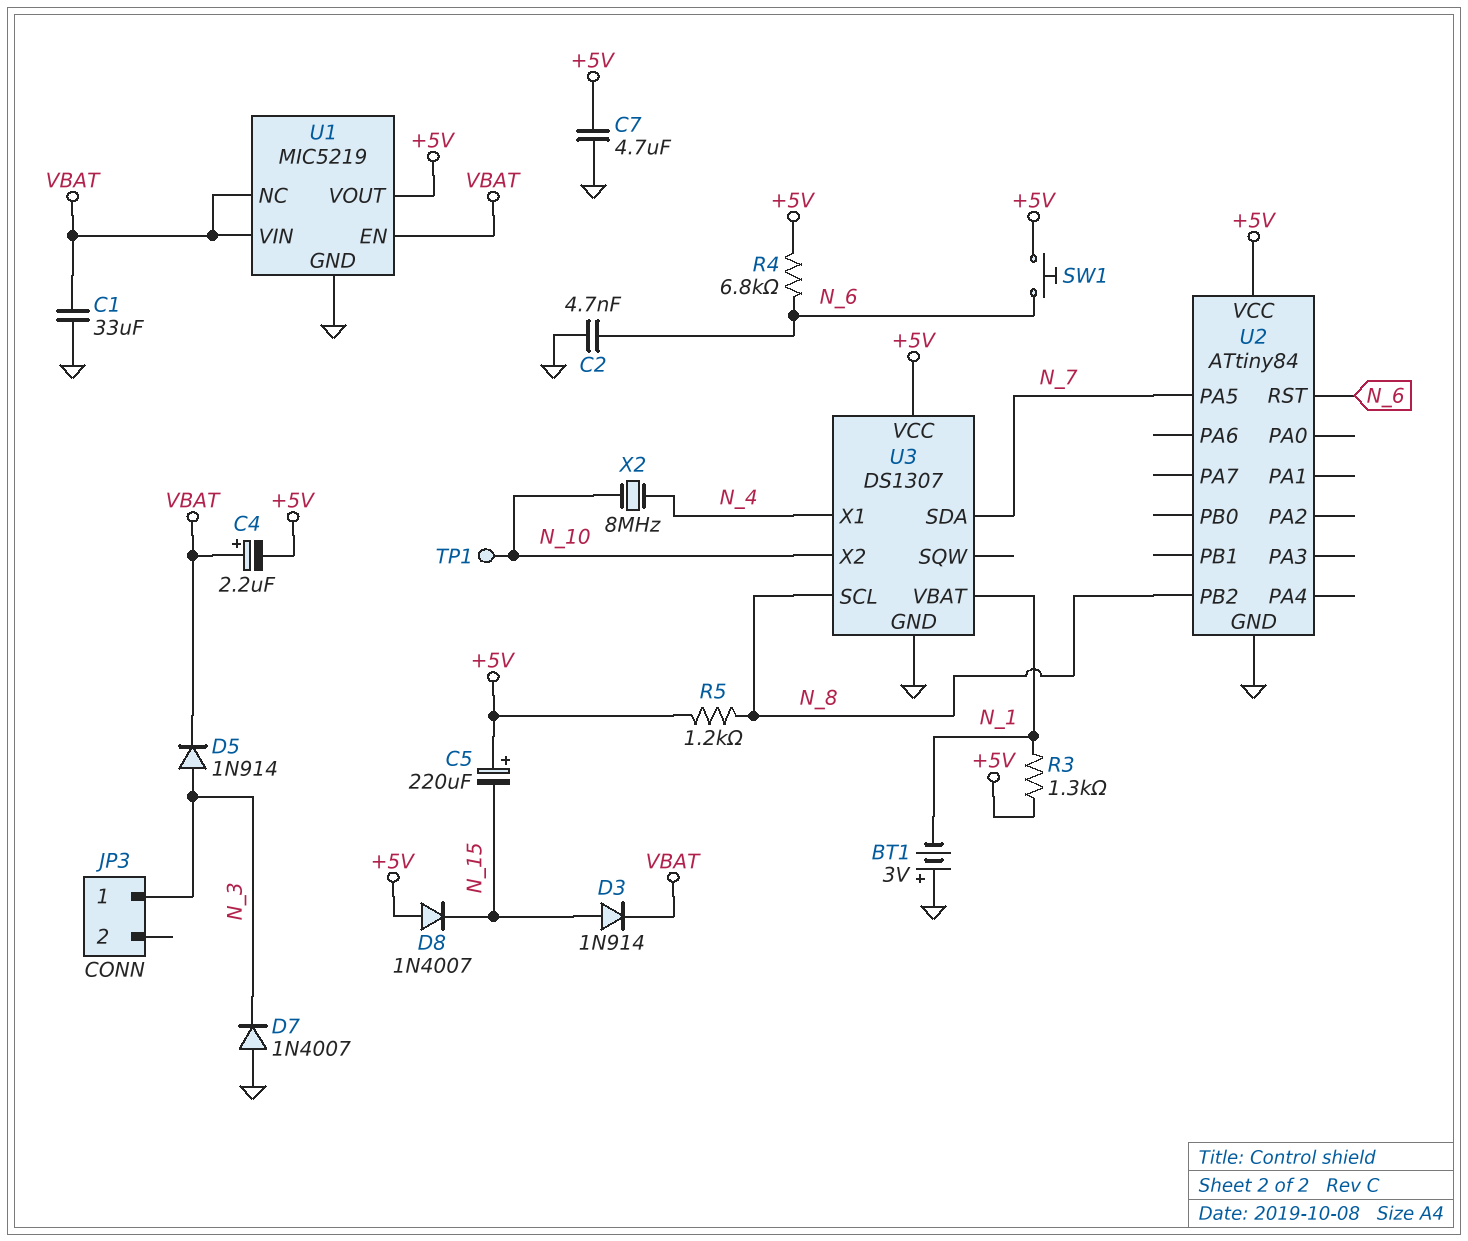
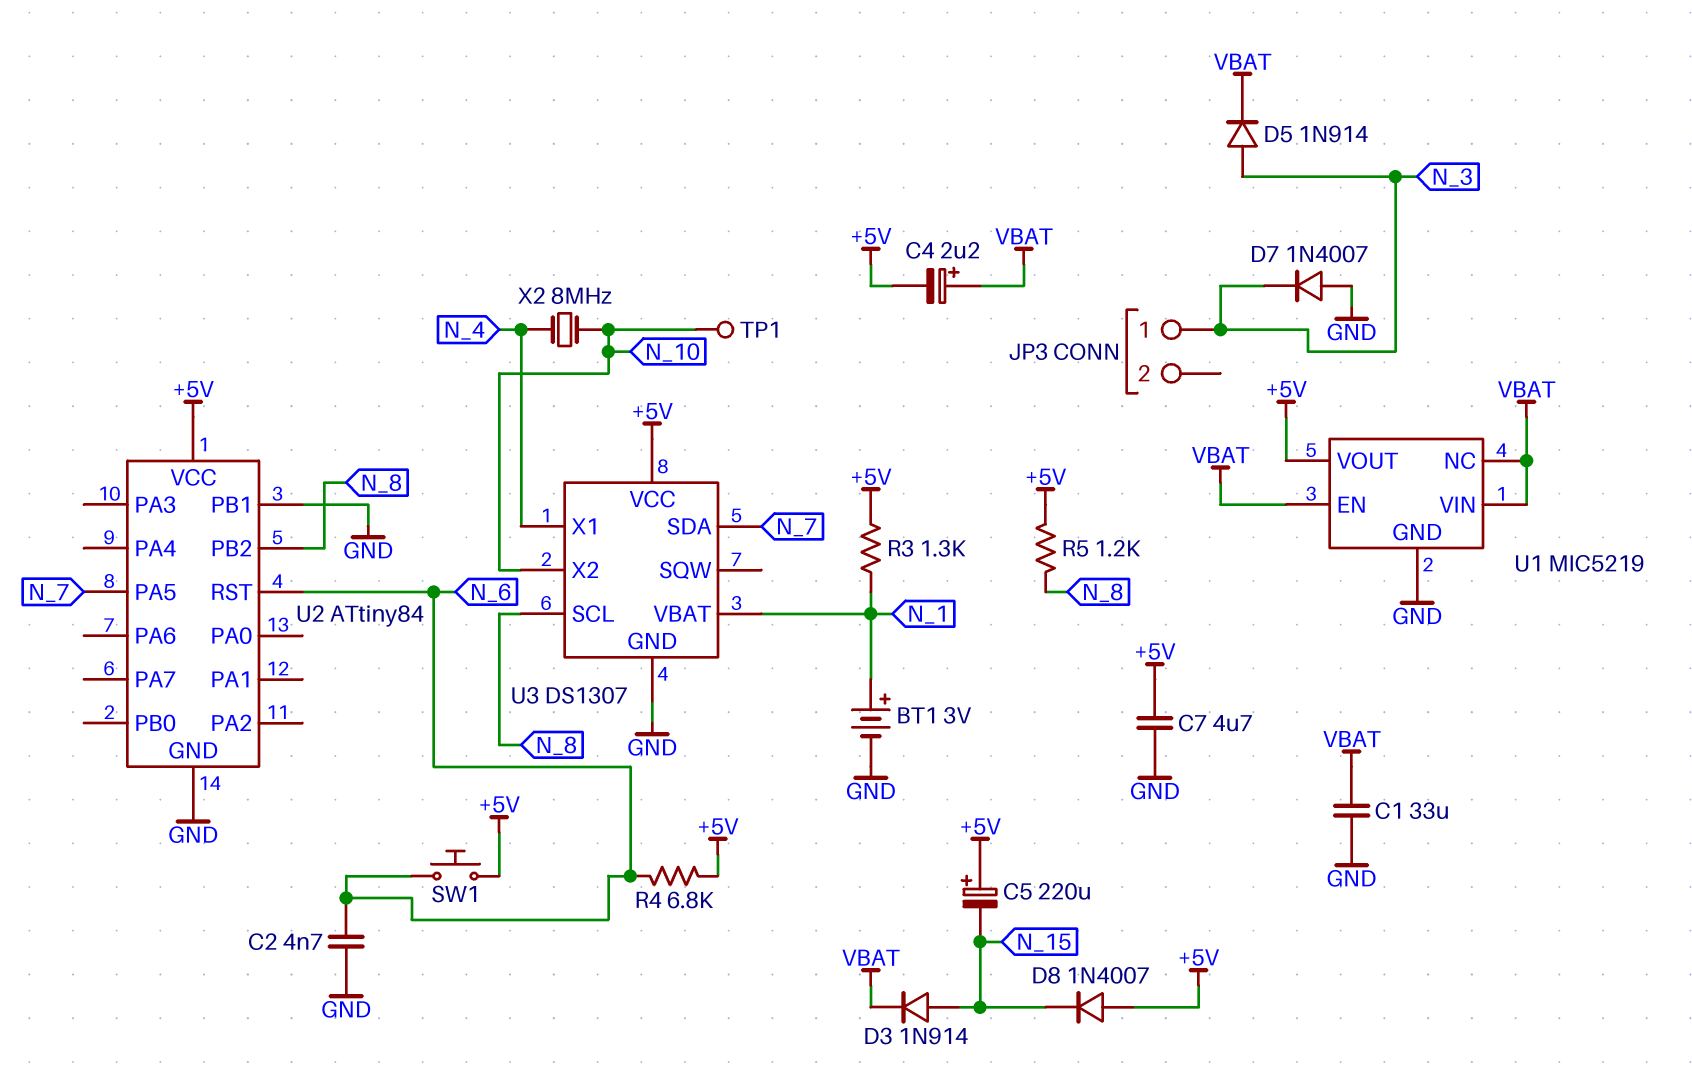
BT1: 3V (plus GND, minus N_1) -> 3V (plus N_1, minus GND)
U2 pin PB1: none -> GND

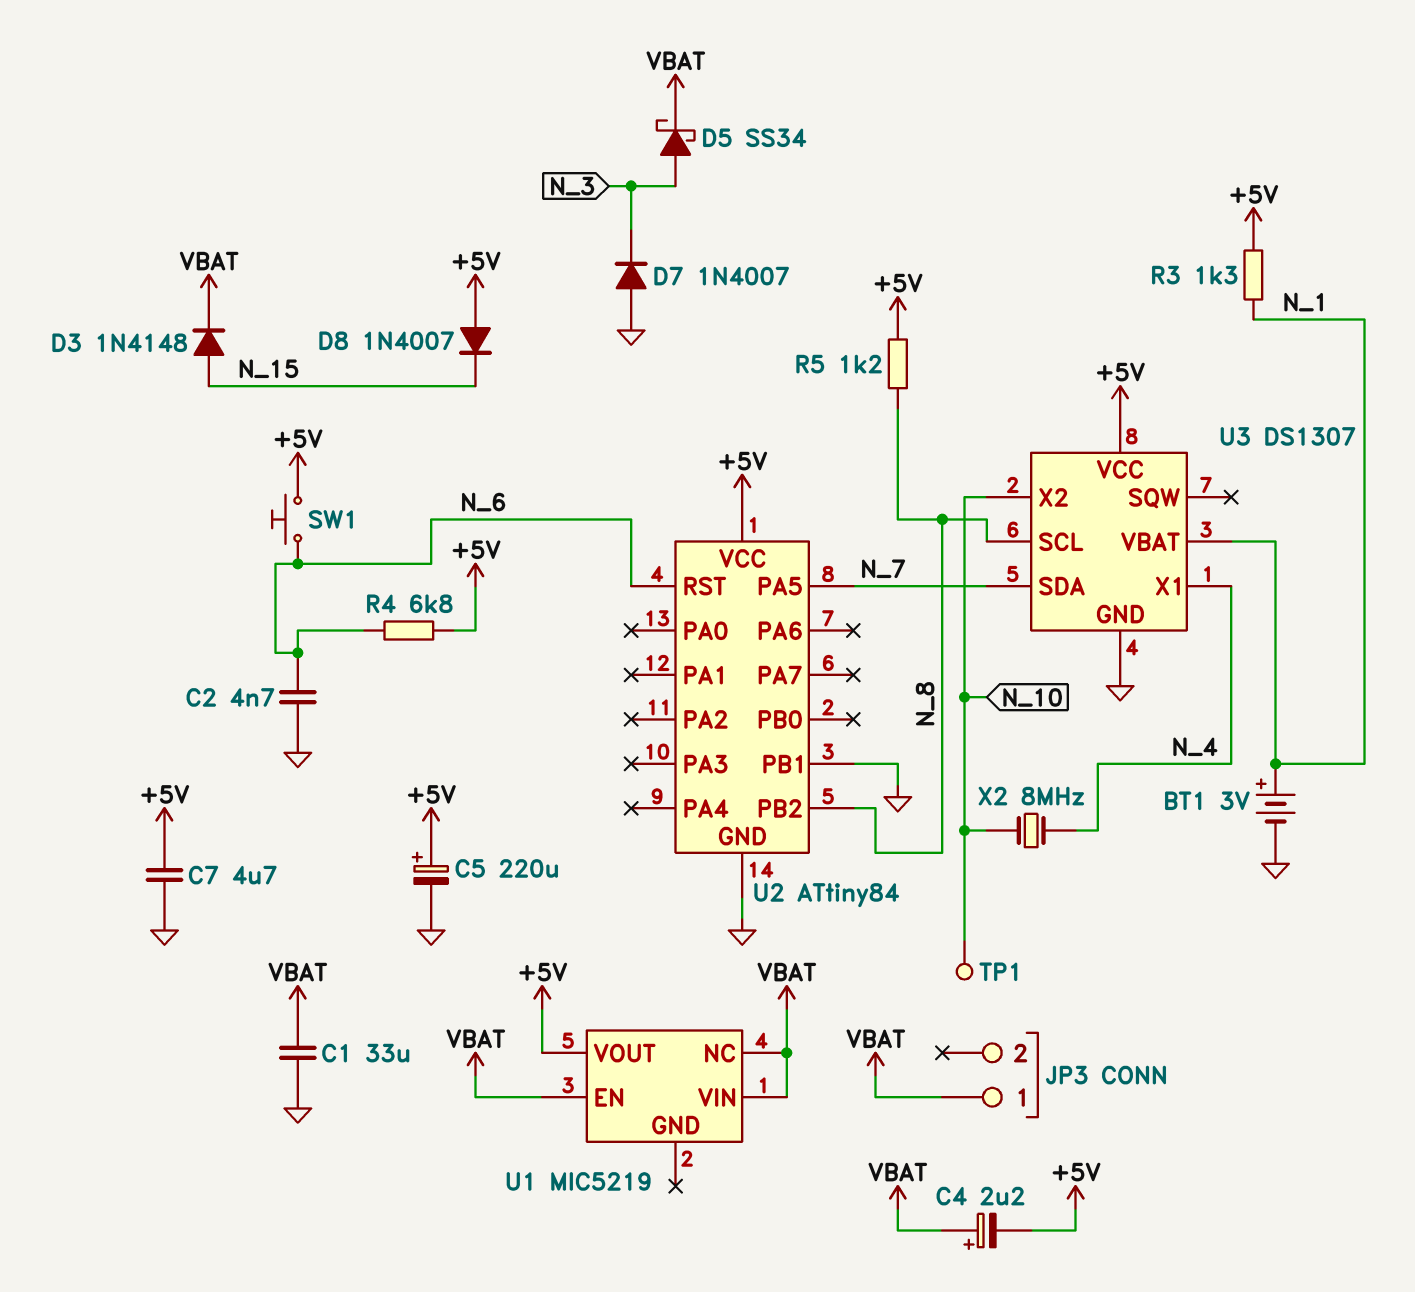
C5: 220uF (plus +5V, minus N_15) -> 220uF (plus +5V, minus GND)
D3: diode 1N914 (A N_15, K VBAT) -> diode 1N4148 (A N_15, K VBAT)
D5: diode 1N914 (A N_3, K VBAT) -> schottky SS34 (A N_3, K VBAT)
JP3 pin 1: N_3 -> VBAT
U1 pin GND: GND -> none

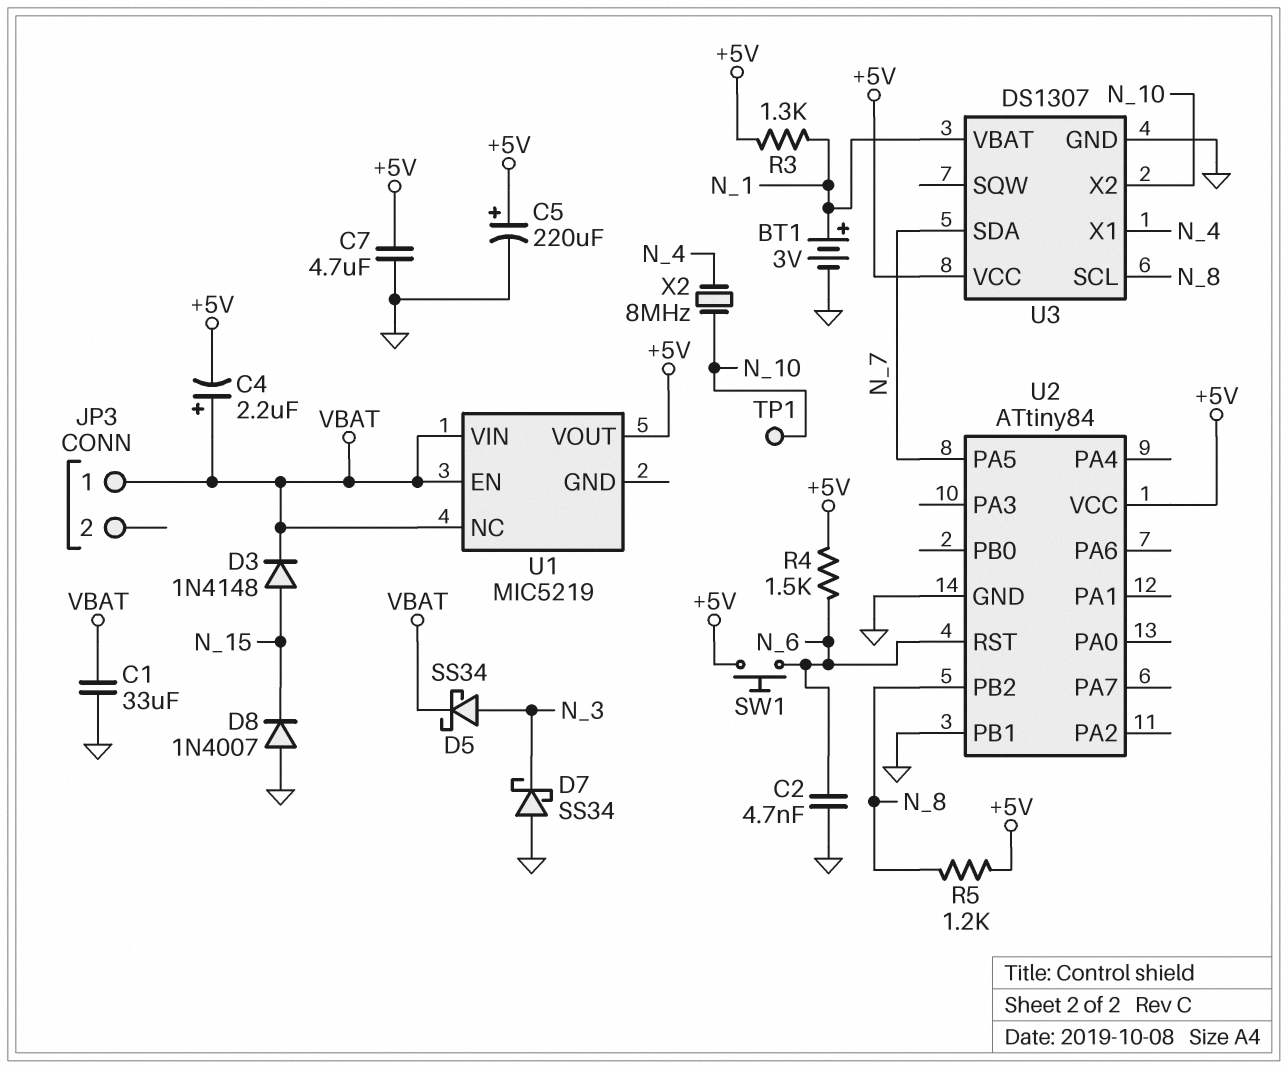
D7: diode 1N4007 (A GND, K N_3) -> schottky SS34 (A GND, K N_3)
D8: diode 1N4007 (A +5V, K N_15) -> diode 1N4007 (A GND, K N_15)
R4: 6.8k (+5V, N_6) -> 1.5k (+5V, N_6)

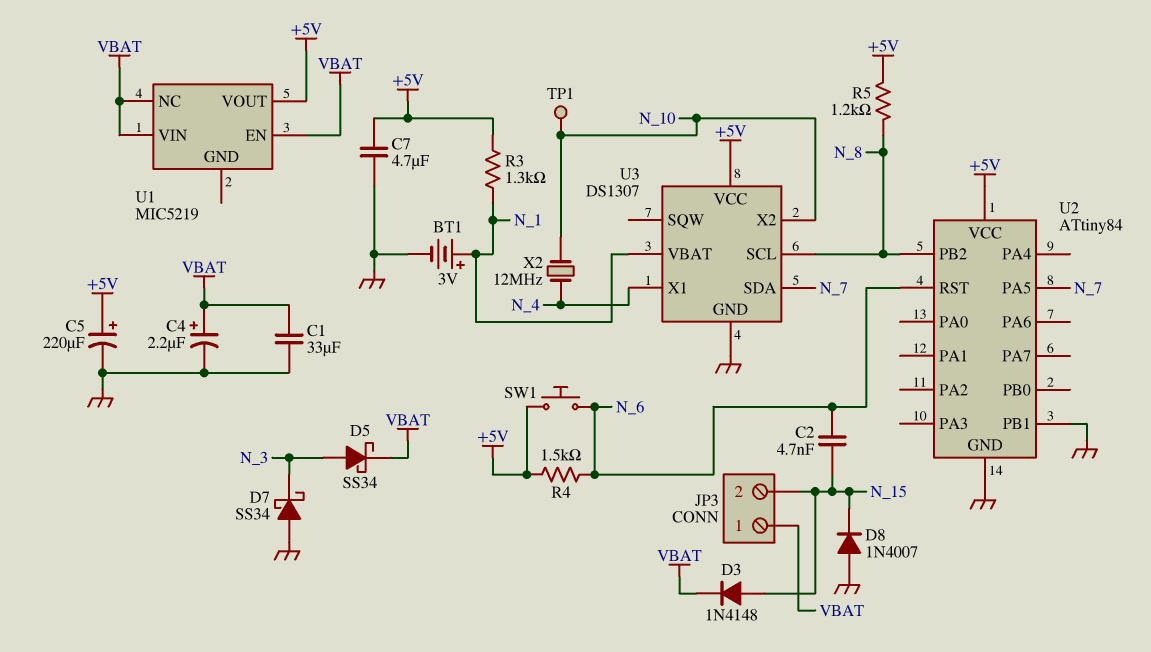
C2: 4.7nF (GND, N_6) -> 4.7nF (N_6, N_15)
C4: 2.2uF (plus VBAT, minus +5V) -> 2.2uF (plus VBAT, minus GND)
JP3 pin 2: none -> N_15
X2: 8MHz (N_4, N_10) -> 12MHz (N_4, N_10)

